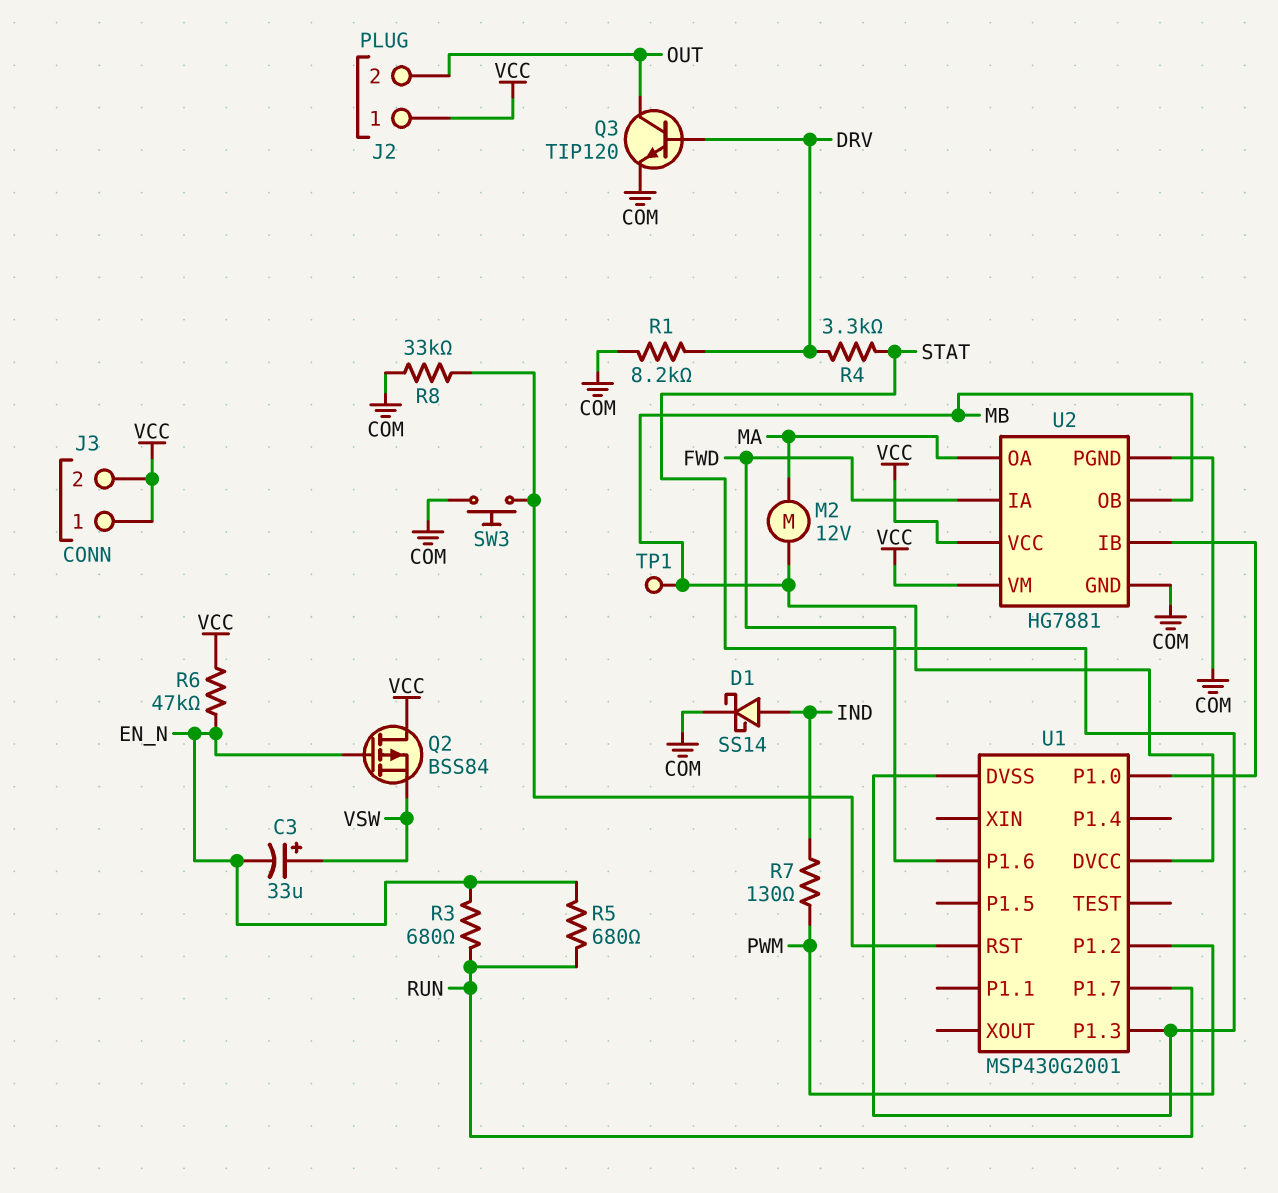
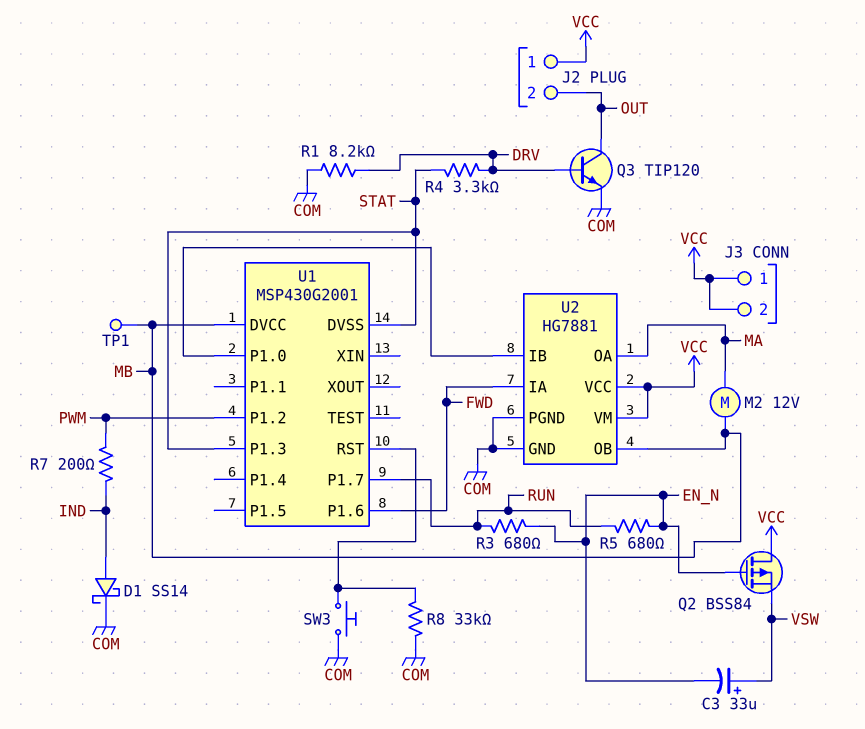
R6: 47k (EN_N, VCC) -> none
R7: 130 (IND, PWM) -> 200 (IND, PWM)

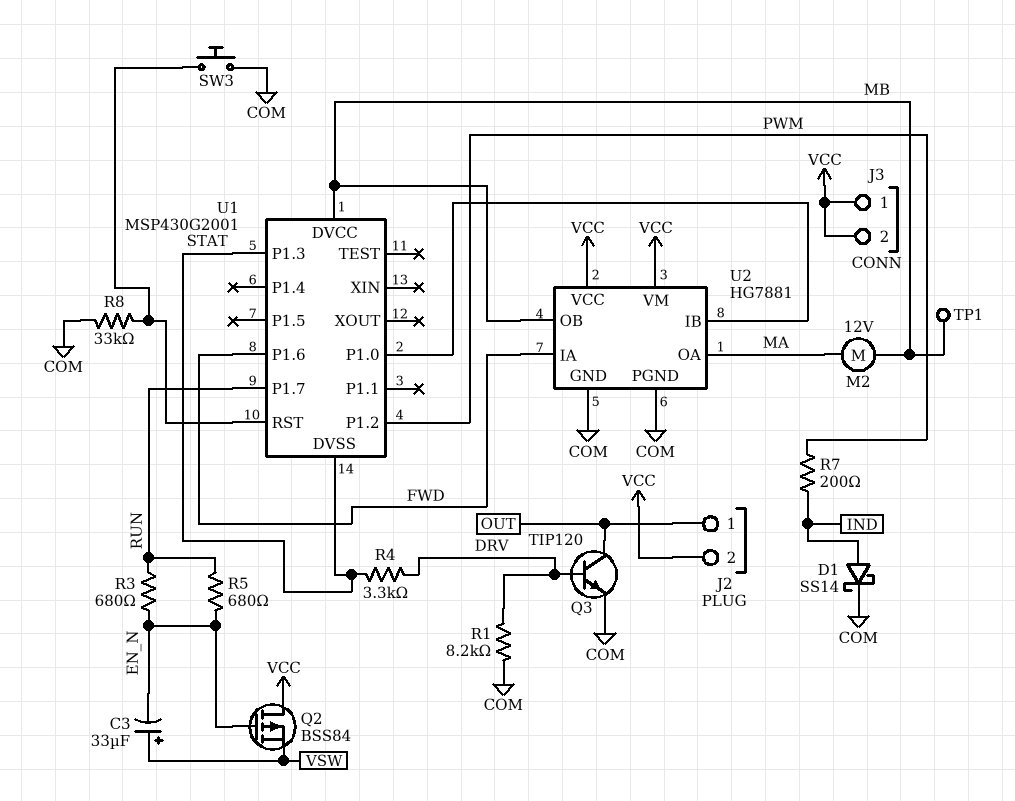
J2 pin 1: VCC -> OUT
J2 pin 2: OUT -> VCC

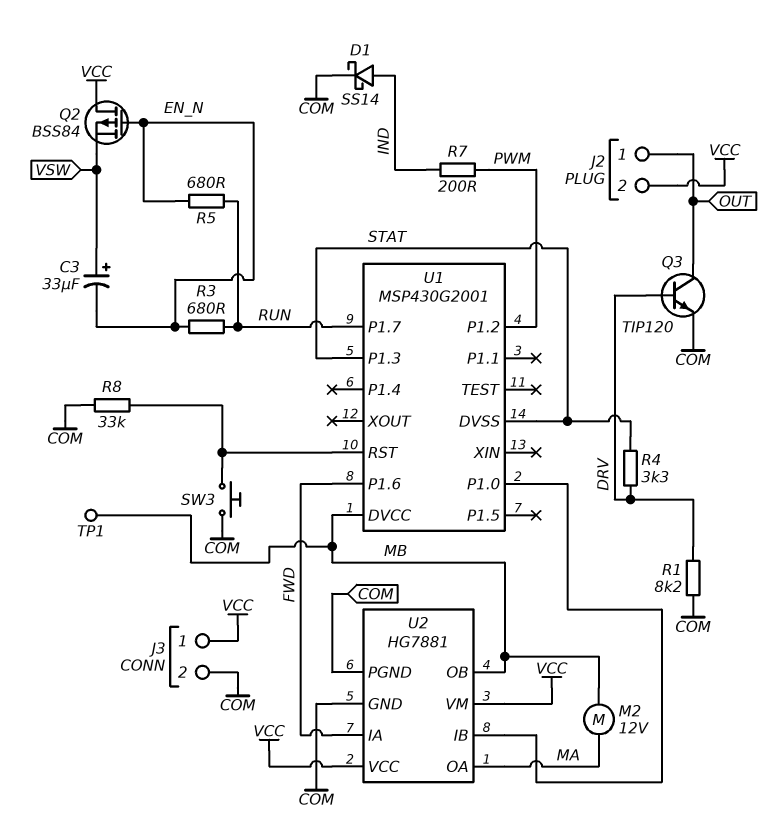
J3 pin 2: VCC -> COM

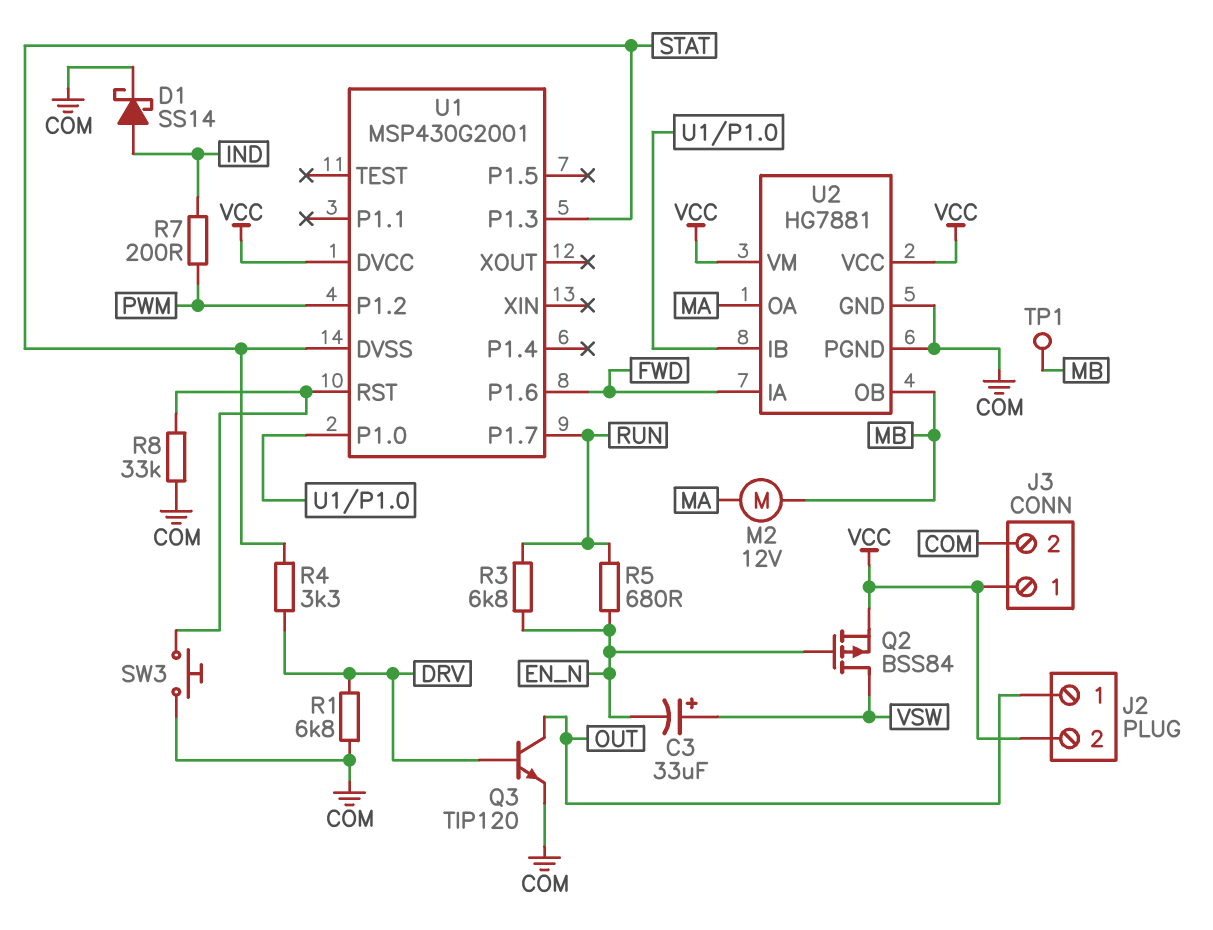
Q2: PMOS BSS84 (G EN_N, D VCC, S VSW) -> PMOS BSS84 (G EN_N, D VSW, S VCC)
R1: 8.2k (COM, DRV) -> 6.8k (COM, DRV)
R3: 680 (EN_N, RUN) -> 6.8k (EN_N, RUN)
U1 pin DVCC: MB -> VCC

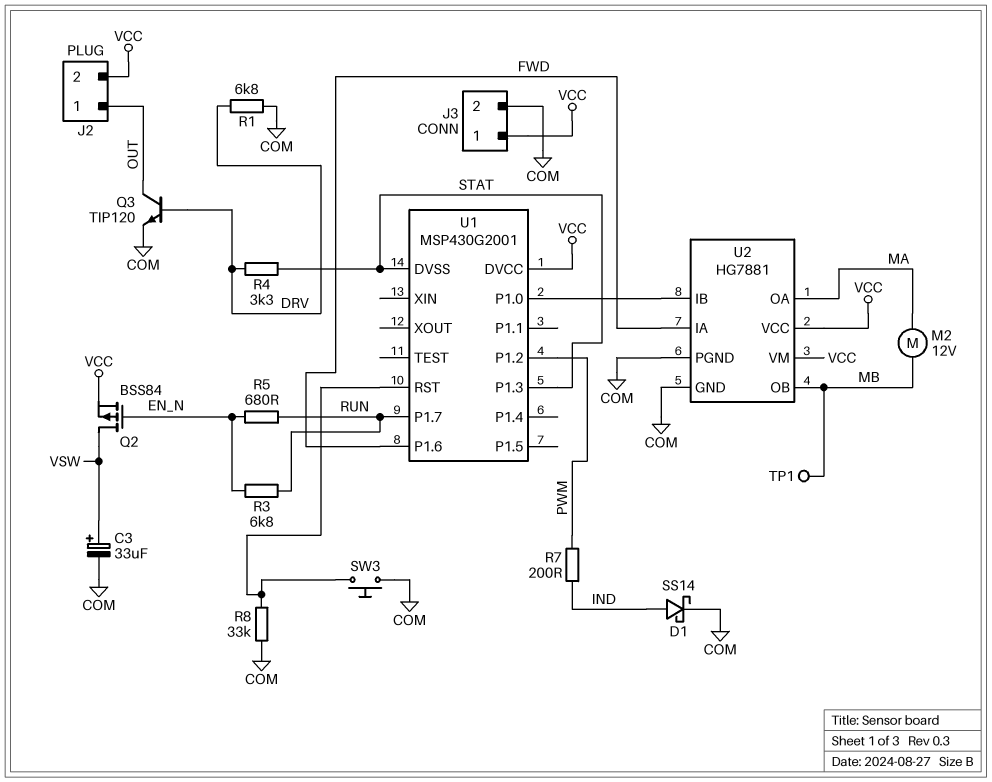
C3: 33uF (plus VSW, minus EN_N) -> 33uF (plus VSW, minus COM)

